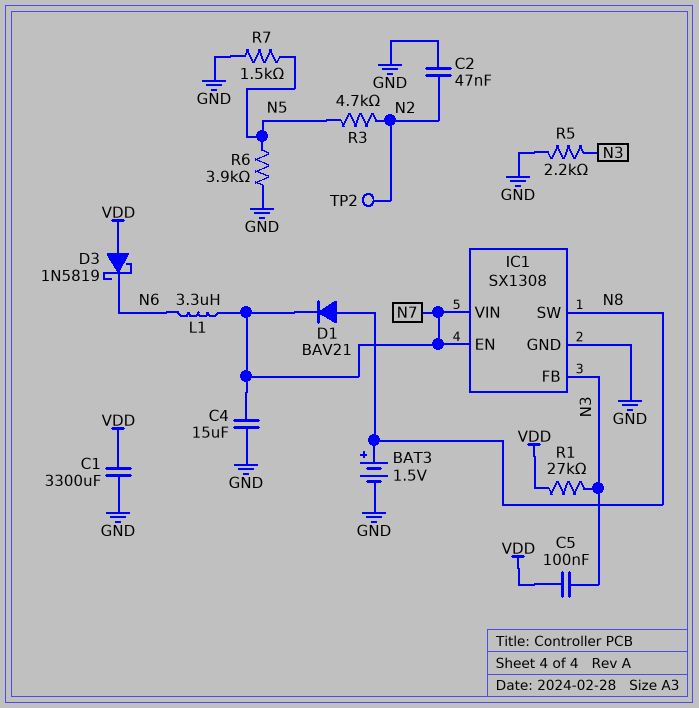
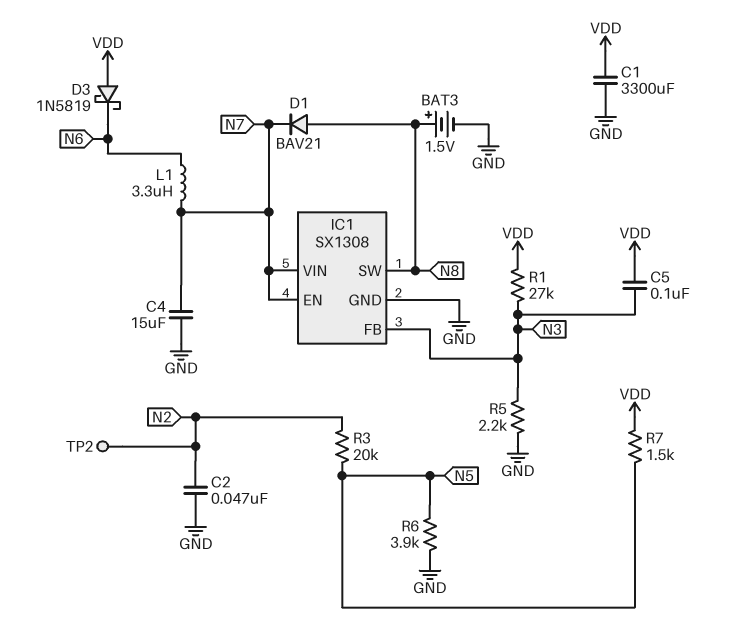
R3: 4.7k (N2, N5) -> 20k (N2, N5)
R7: 1.5k (GND, N5) -> 1.5k (N5, VDD)

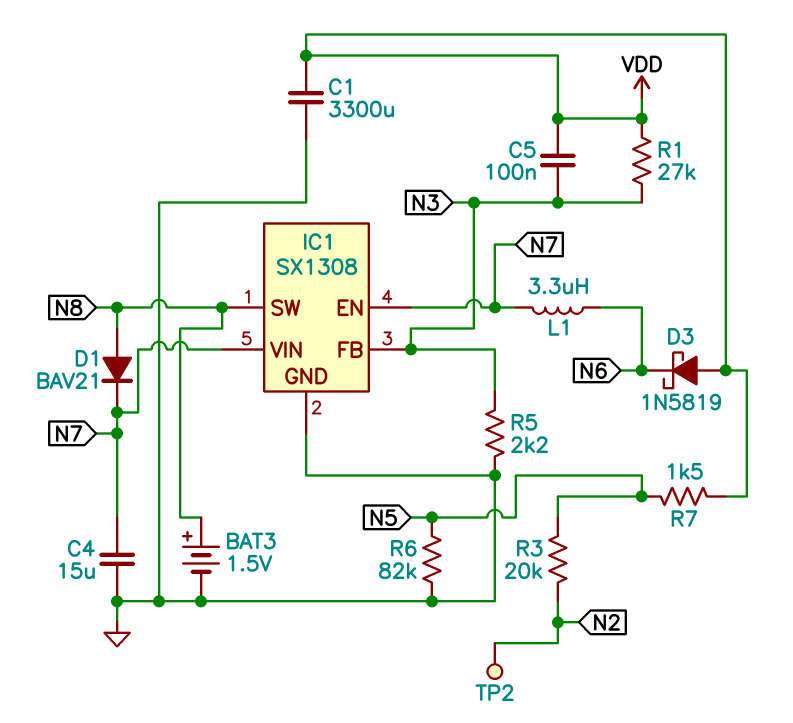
C2: 47nF (GND, N2) -> none
R6: 3.9k (GND, N5) -> 82k (GND, N5)

